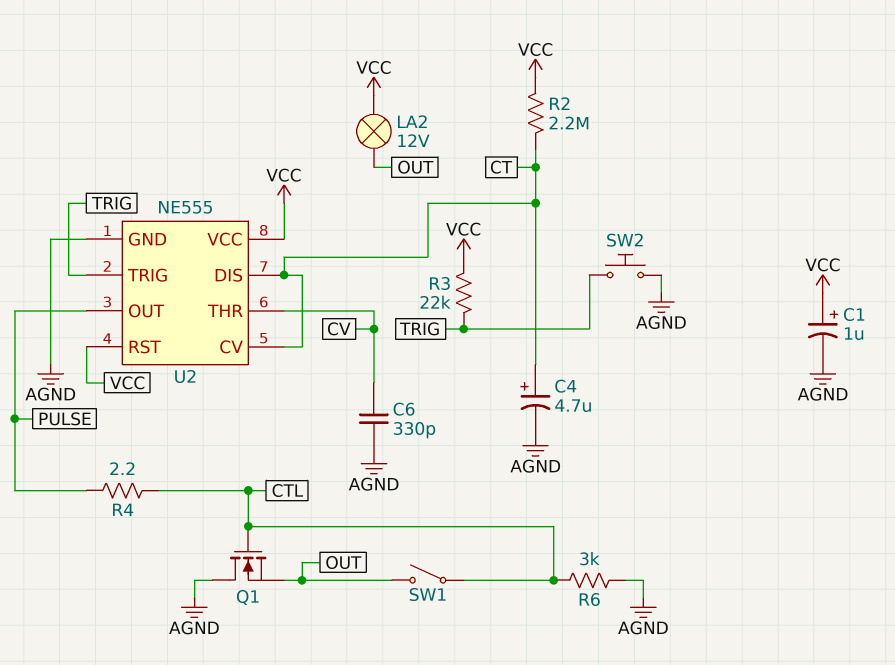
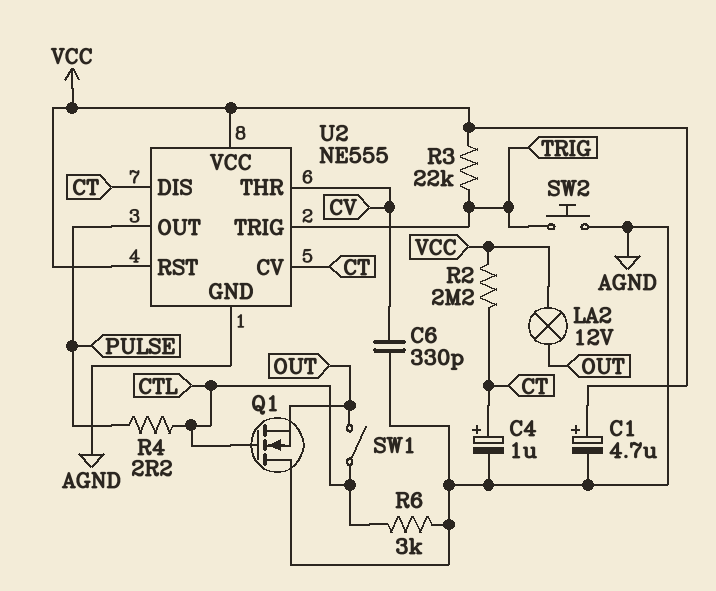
C1: 1uF (plus VCC, minus AGND) -> 4.7uF (plus VCC, minus AGND)
C4: 4.7uF (plus CT, minus AGND) -> 1uF (plus CT, minus AGND)

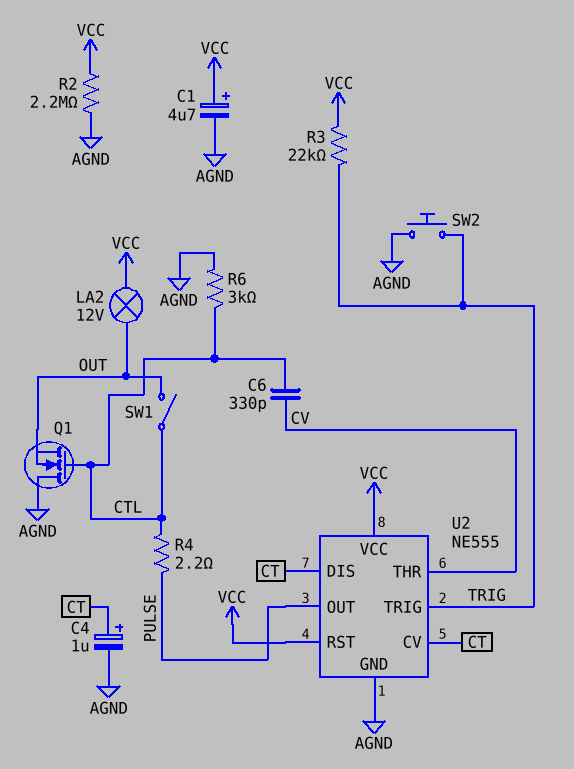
C6: 330pF (AGND, CV) -> 330pF (CTL, CV)
R2: 2.2M (CT, VCC) -> 2.2M (AGND, VCC)

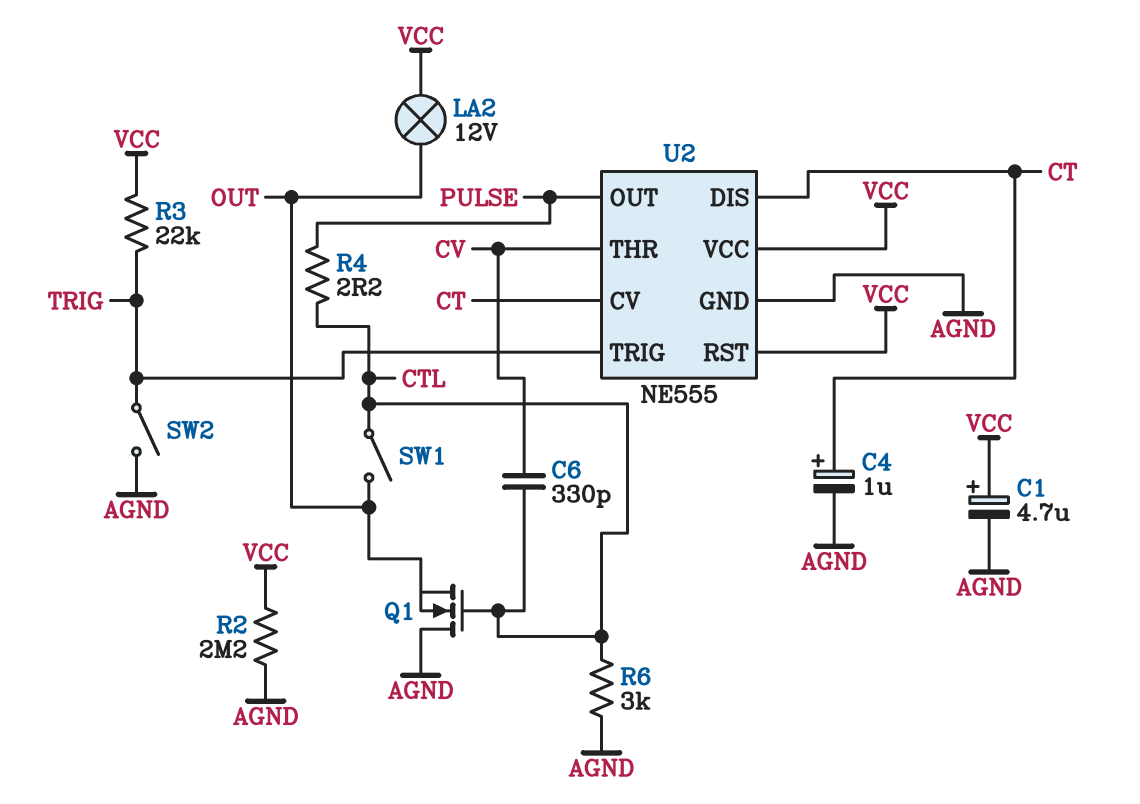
SW2: button (AGND, TRIG) -> switch (AGND, TRIG)

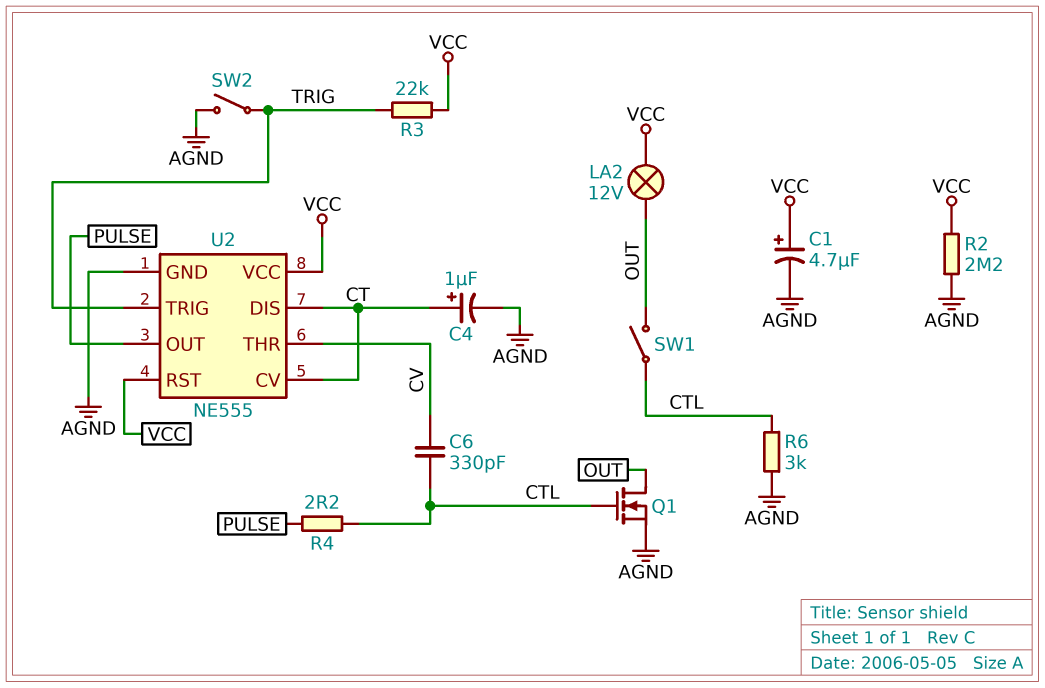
Q1: NMOS (G CTL, D AGND, S OUT) -> NMOS (G CTL, D OUT, S AGND)

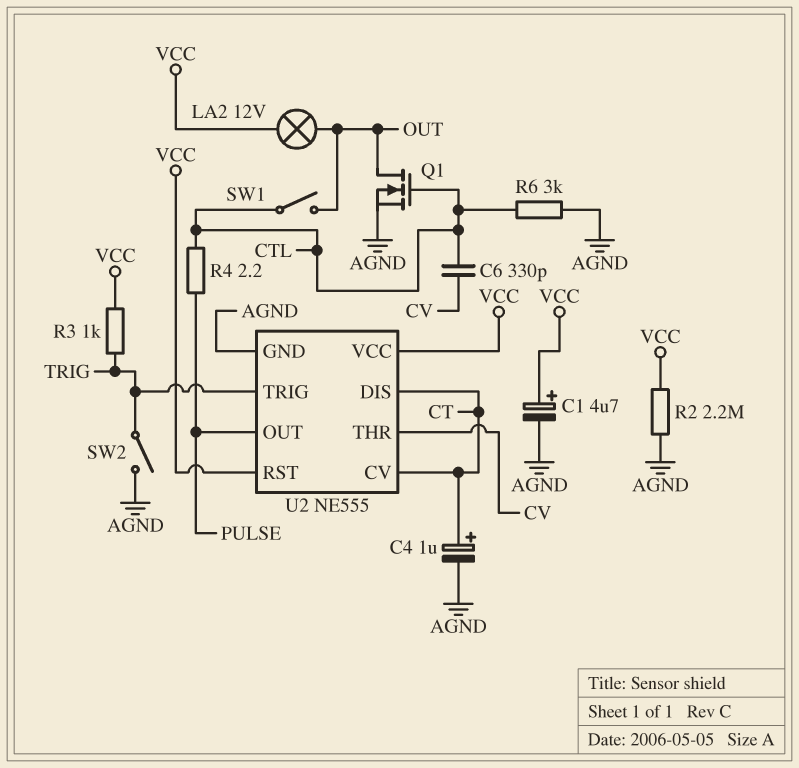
R3: 22k (TRIG, VCC) -> 1k (TRIG, VCC)

